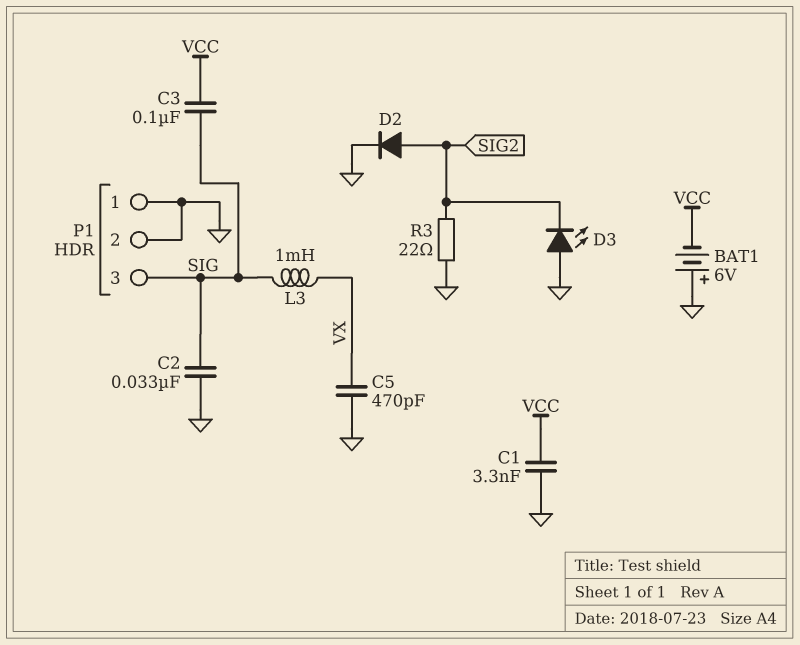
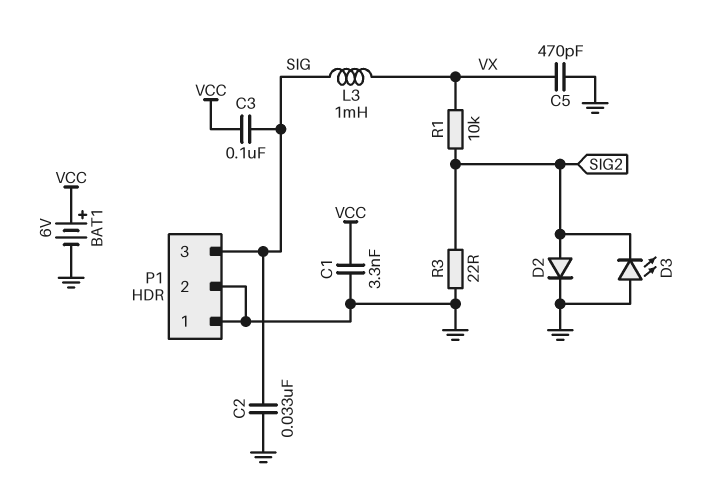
BAT1: 6V (plus GND, minus VCC) -> 6V (plus VCC, minus GND)
R1: none -> 10k (SIG2, VX)

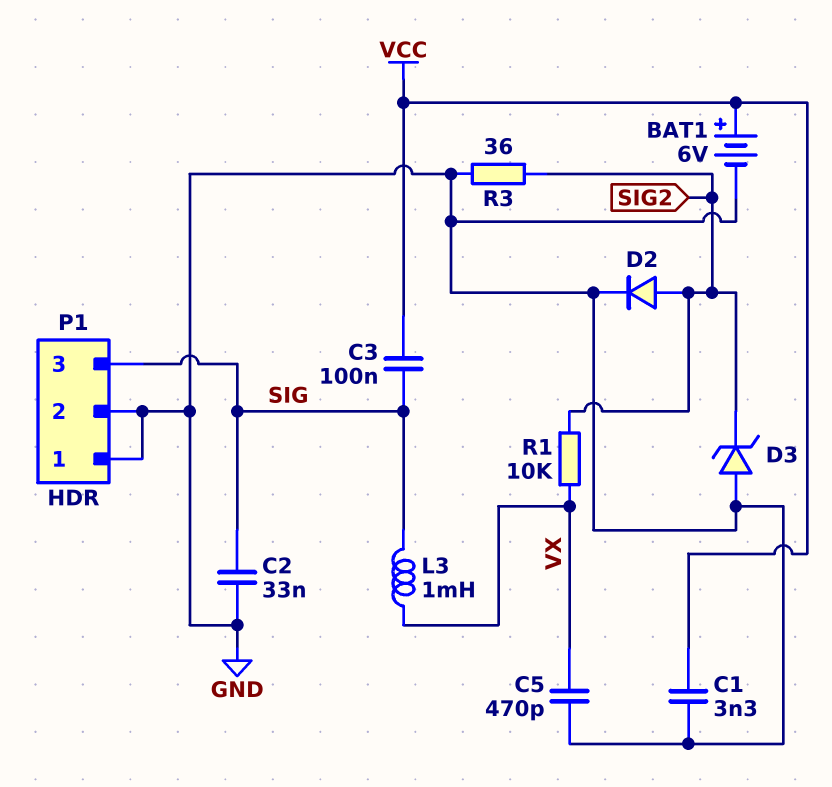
D3: LED (A GND, K SIG2) -> zener (A GND, K SIG2)
R3: 22 (GND, SIG2) -> 36 (GND, SIG2)

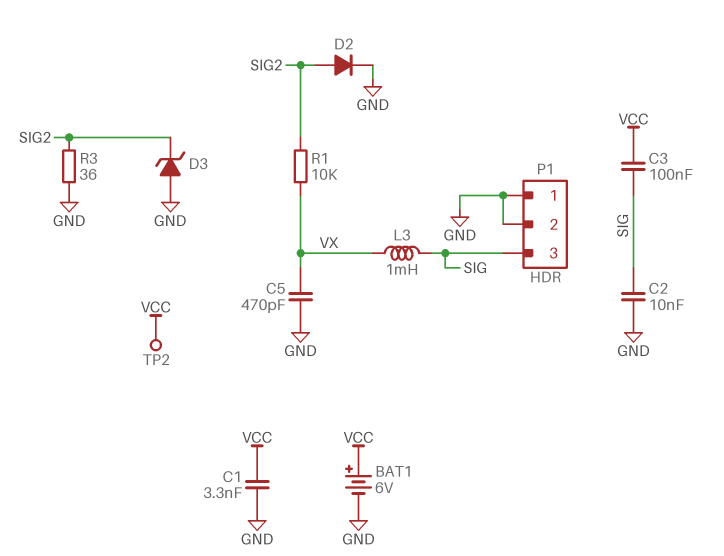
C2: 33nF (GND, SIG) -> 10nF (GND, SIG)
TP2: none -> test point (VCC)

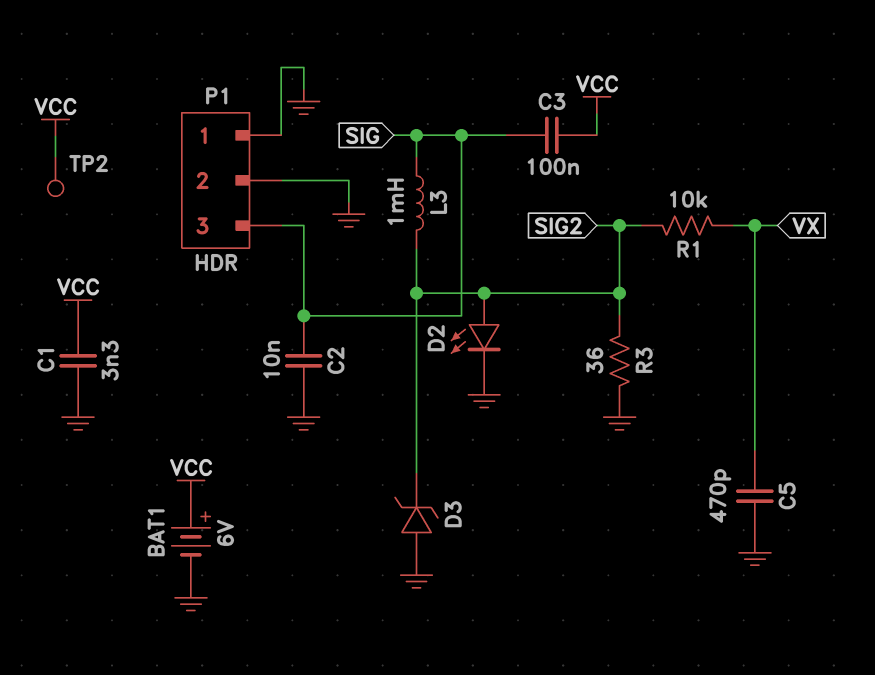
D2: diode (A SIG2, K GND) -> LED (A SIG2, K GND)
L3: 1mH (SIG, VX) -> 1mH (SIG, SIG2)

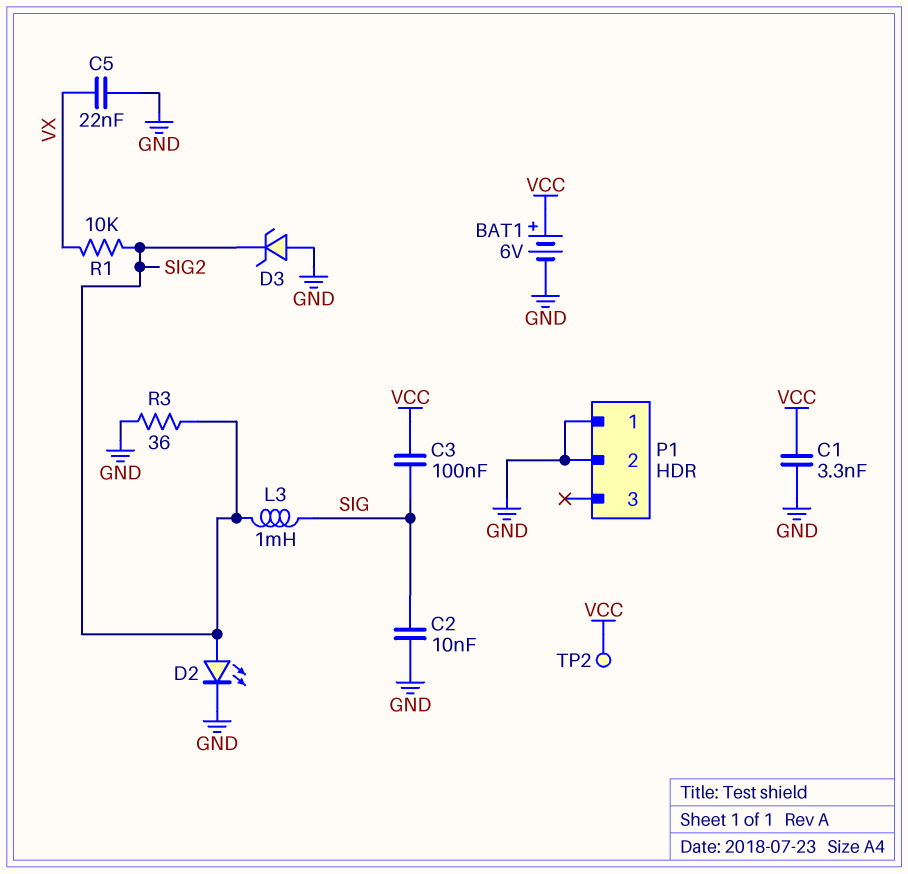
C5: 470pF (GND, VX) -> 22nF (GND, VX)
P1 pin 3: SIG -> none

